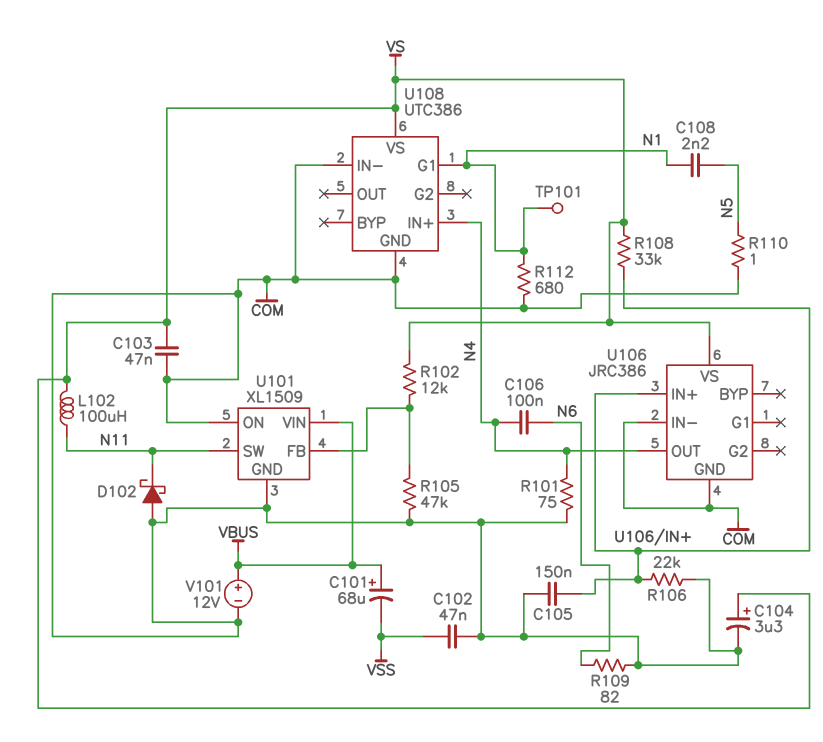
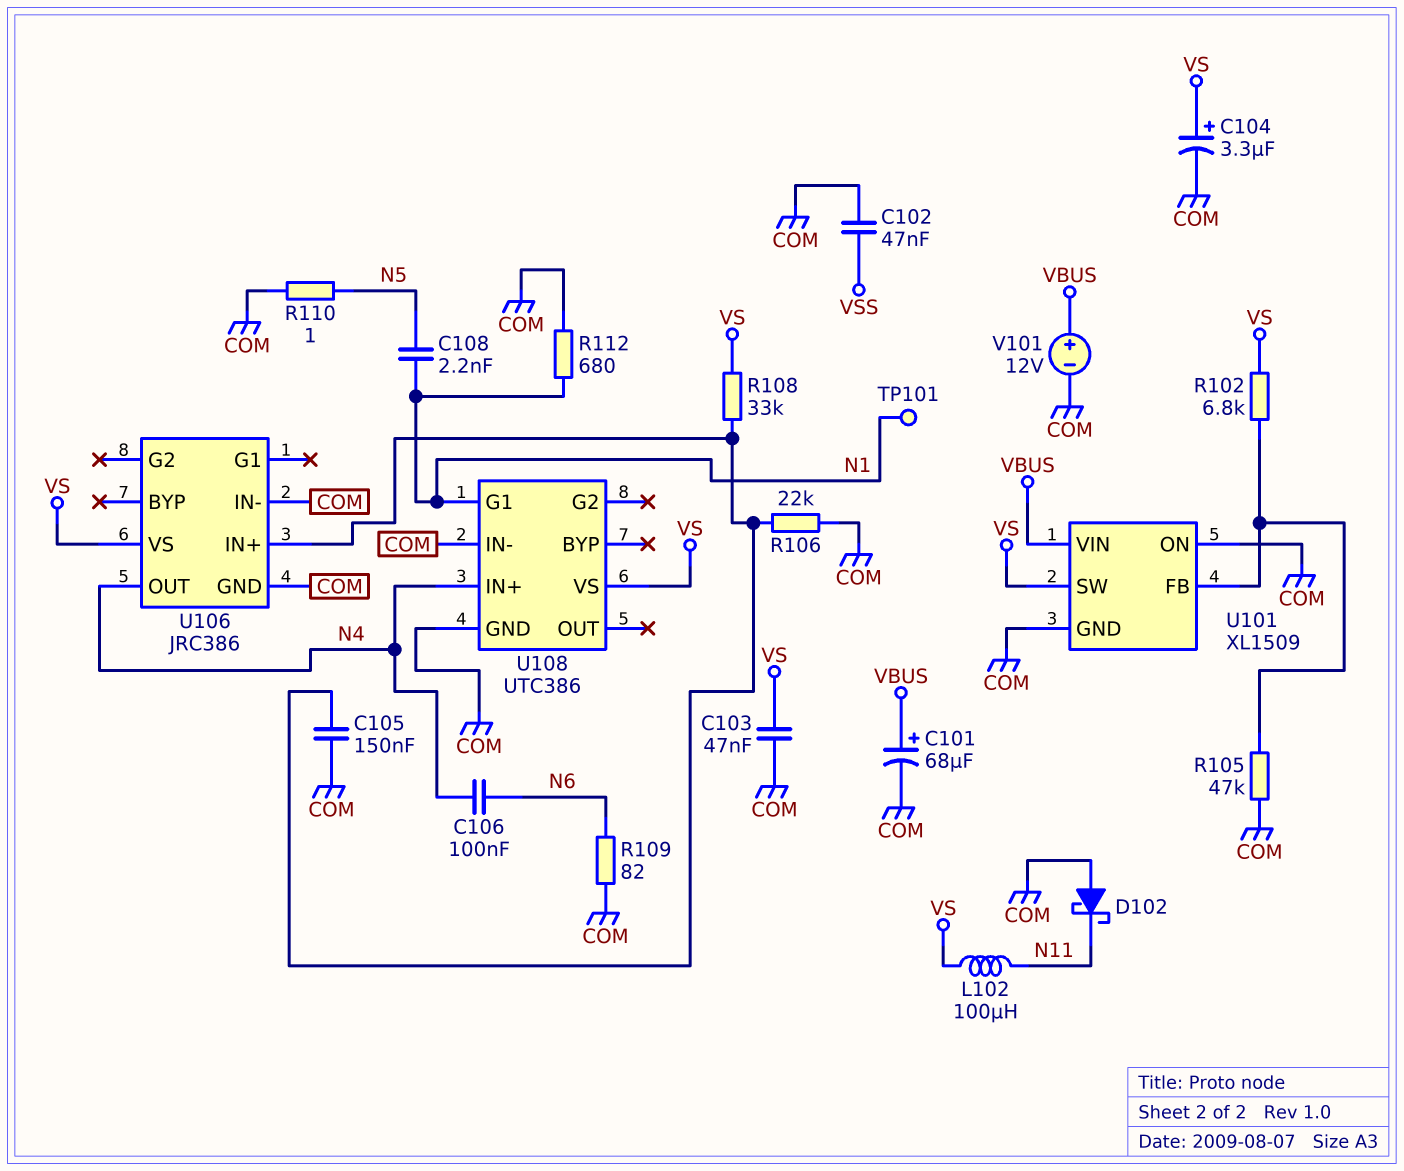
C101: 68uF (plus VBUS, minus VSS) -> 68uF (plus VBUS, minus COM)
R101: 75 (COM, N4) -> none
R102: 12k (U101/FB, VS) -> 6.8k (U101/FB, VS)
U101 pin SW: N11 -> VS

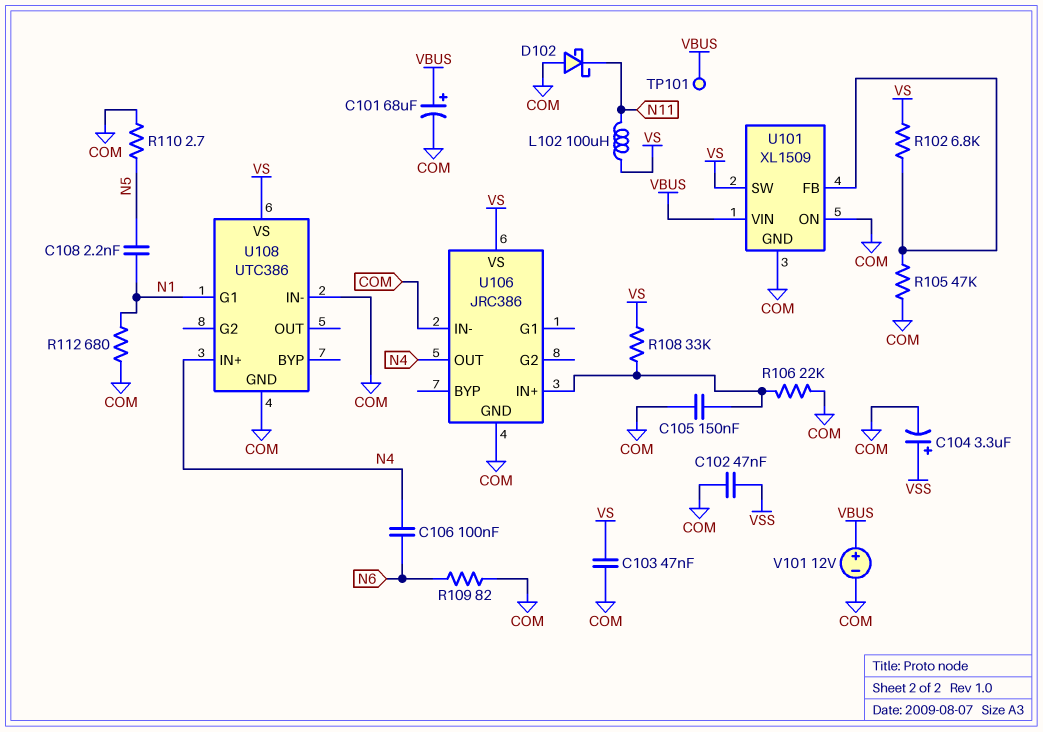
C104: 3.3uF (plus VS, minus COM) -> 3.3uF (plus VSS, minus COM)
R110: 1 (COM, N5) -> 2.7 (COM, N5)
TP101: test point (N1) -> test point (VBUS)

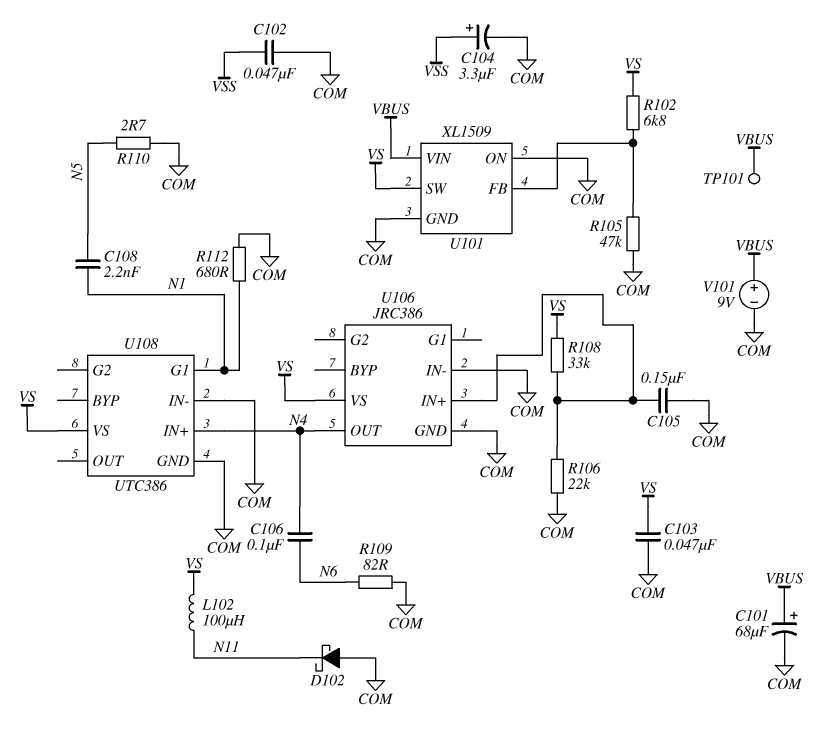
V101: 12V (plus VBUS, minus COM) -> 9V (plus VBUS, minus COM)

